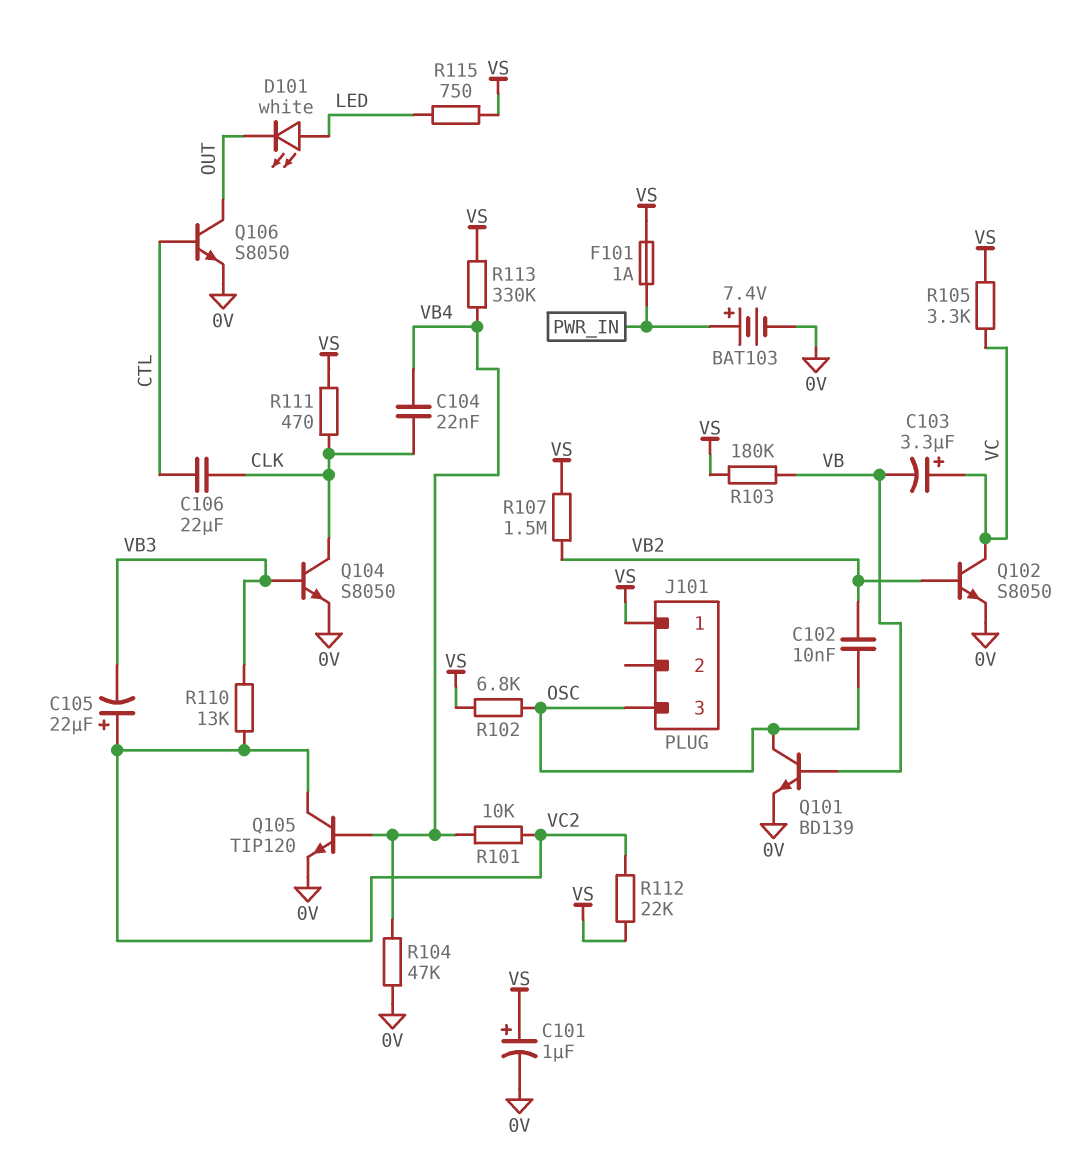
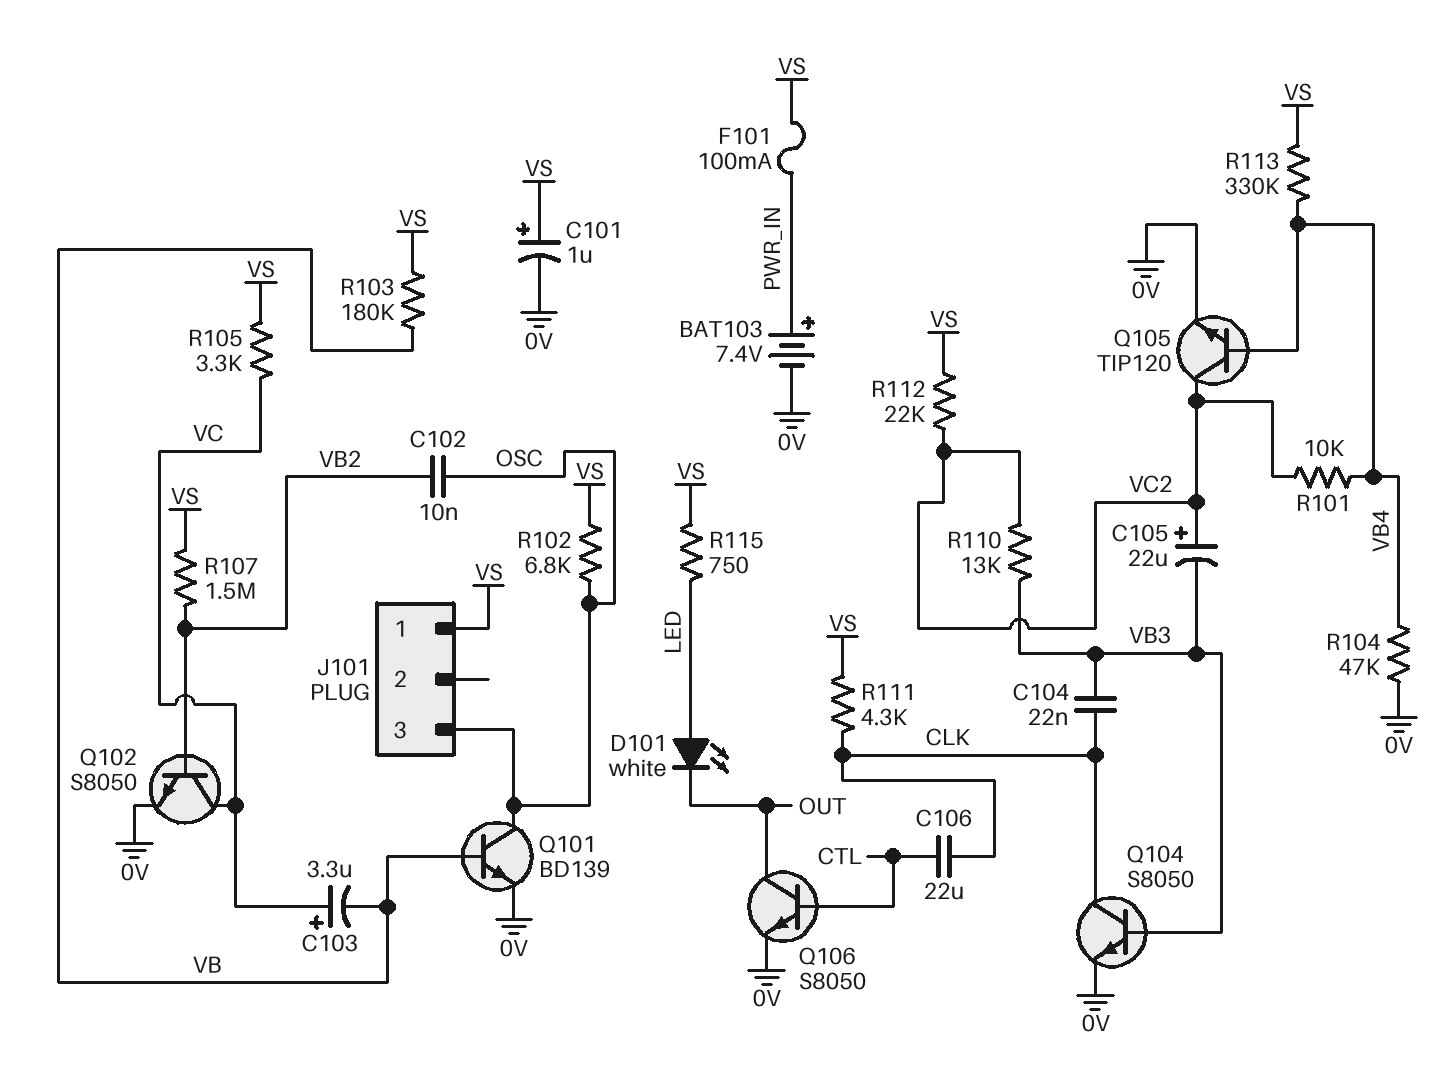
C104: 22nF (CLK, VB4) -> 22nF (CLK, VB3)
F101: 1A (PWR_IN, VS) -> 100mA (PWR_IN, VS)
R111: 470 (CLK, VS) -> 4.3k (CLK, VS)

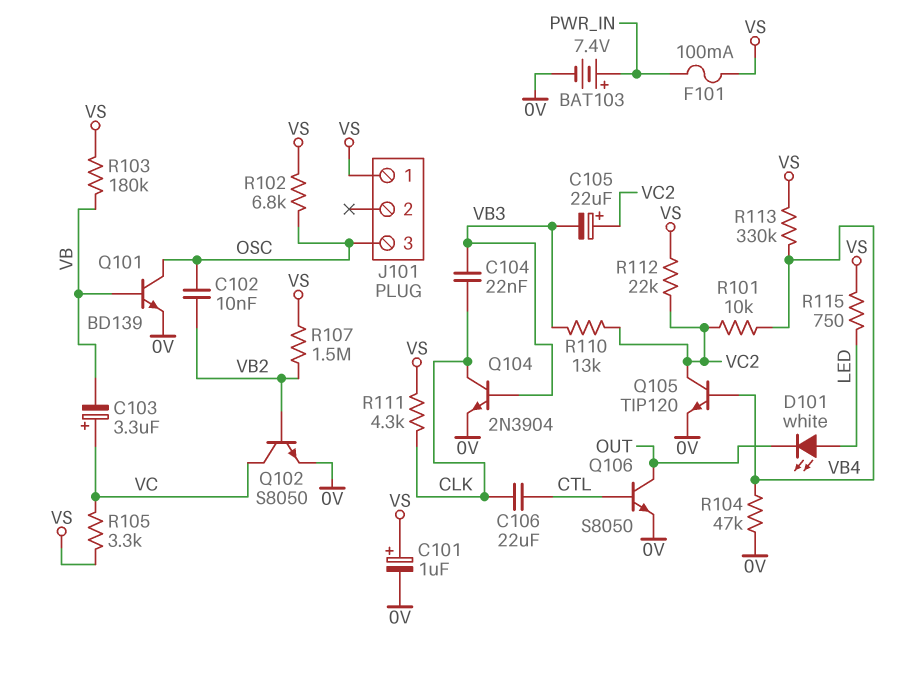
Q104: NPN S8050 (B VB3, C CLK, E 0V) -> NPN 2N3904 (B VB3, C CLK, E 0V)

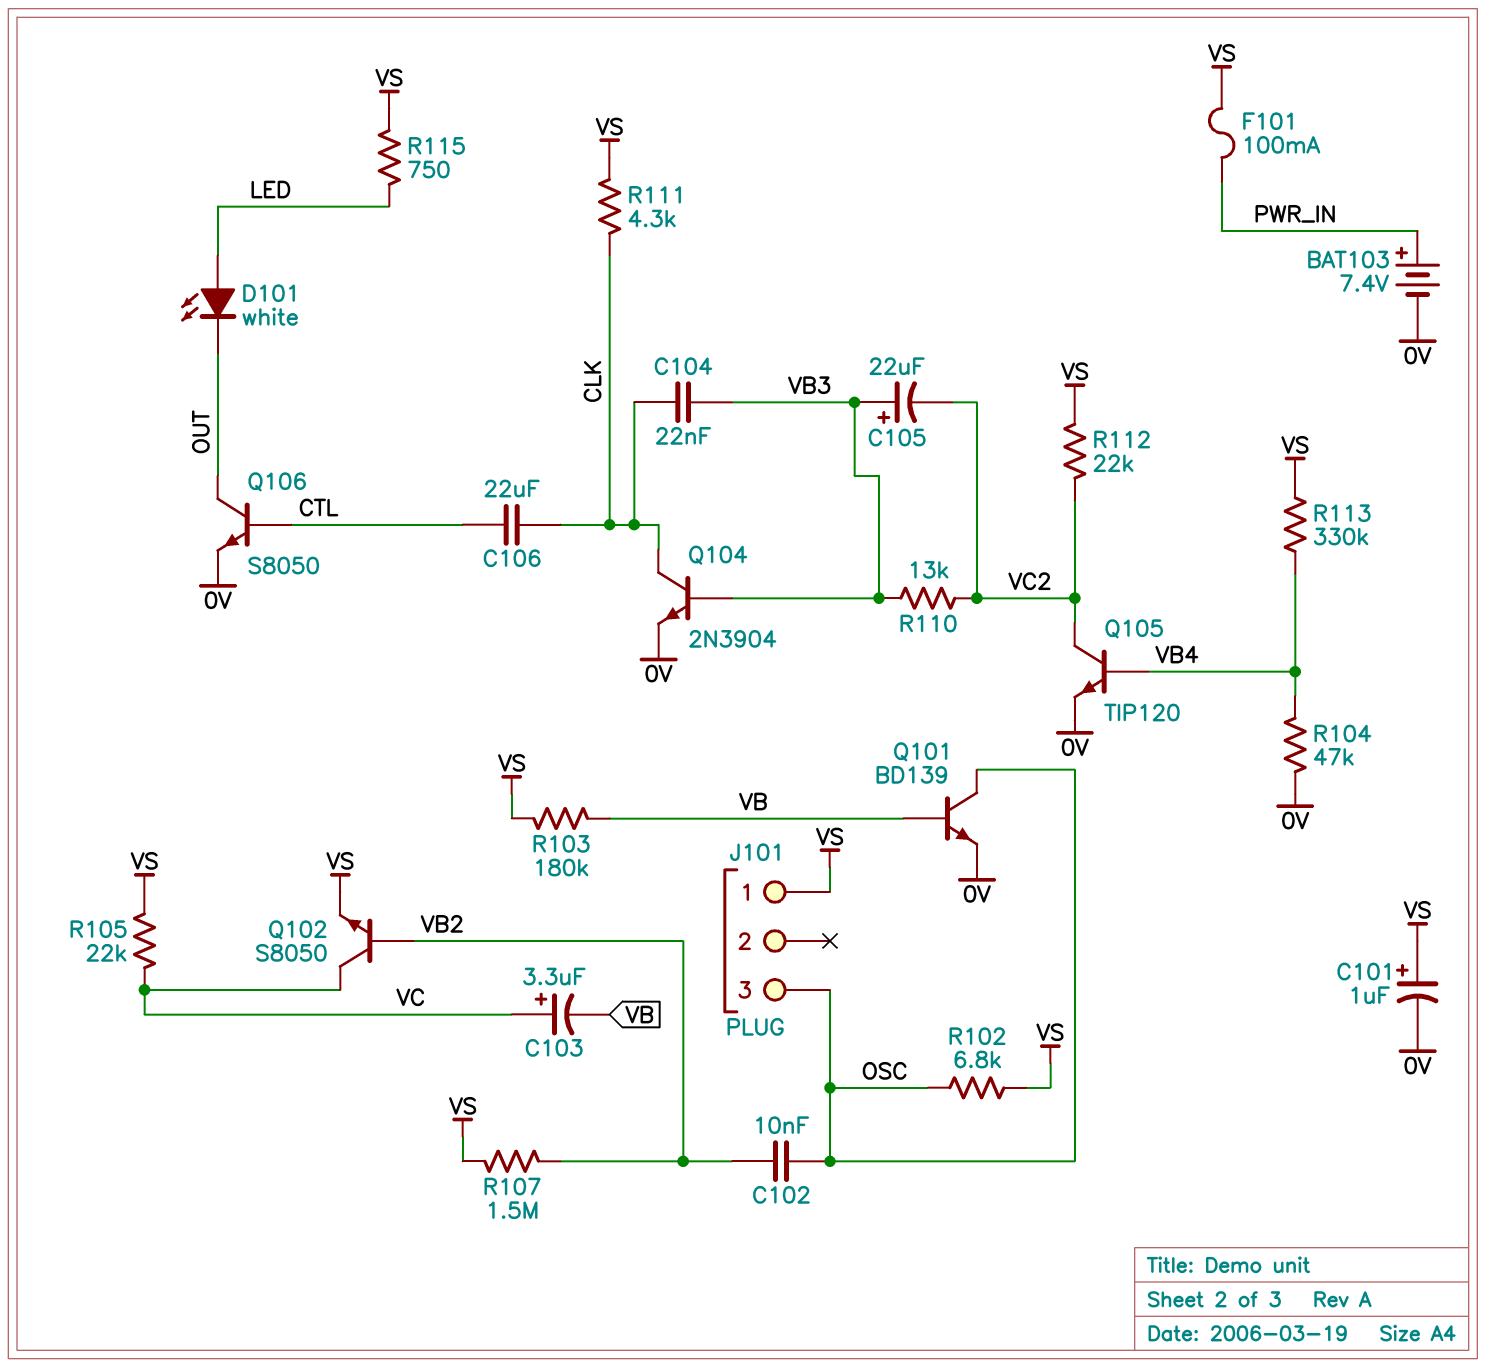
C105: 22uF (plus VC2, minus VB3) -> 22uF (plus VB3, minus VC2)
Q102: NPN S8050 (B VB2, C VC, E 0V) -> NPN S8050 (B VB2, C VC, E VS)
R101: 10k (VB4, VC2) -> none
R105: 3.3k (VC, VS) -> 22k (VC, VS)

